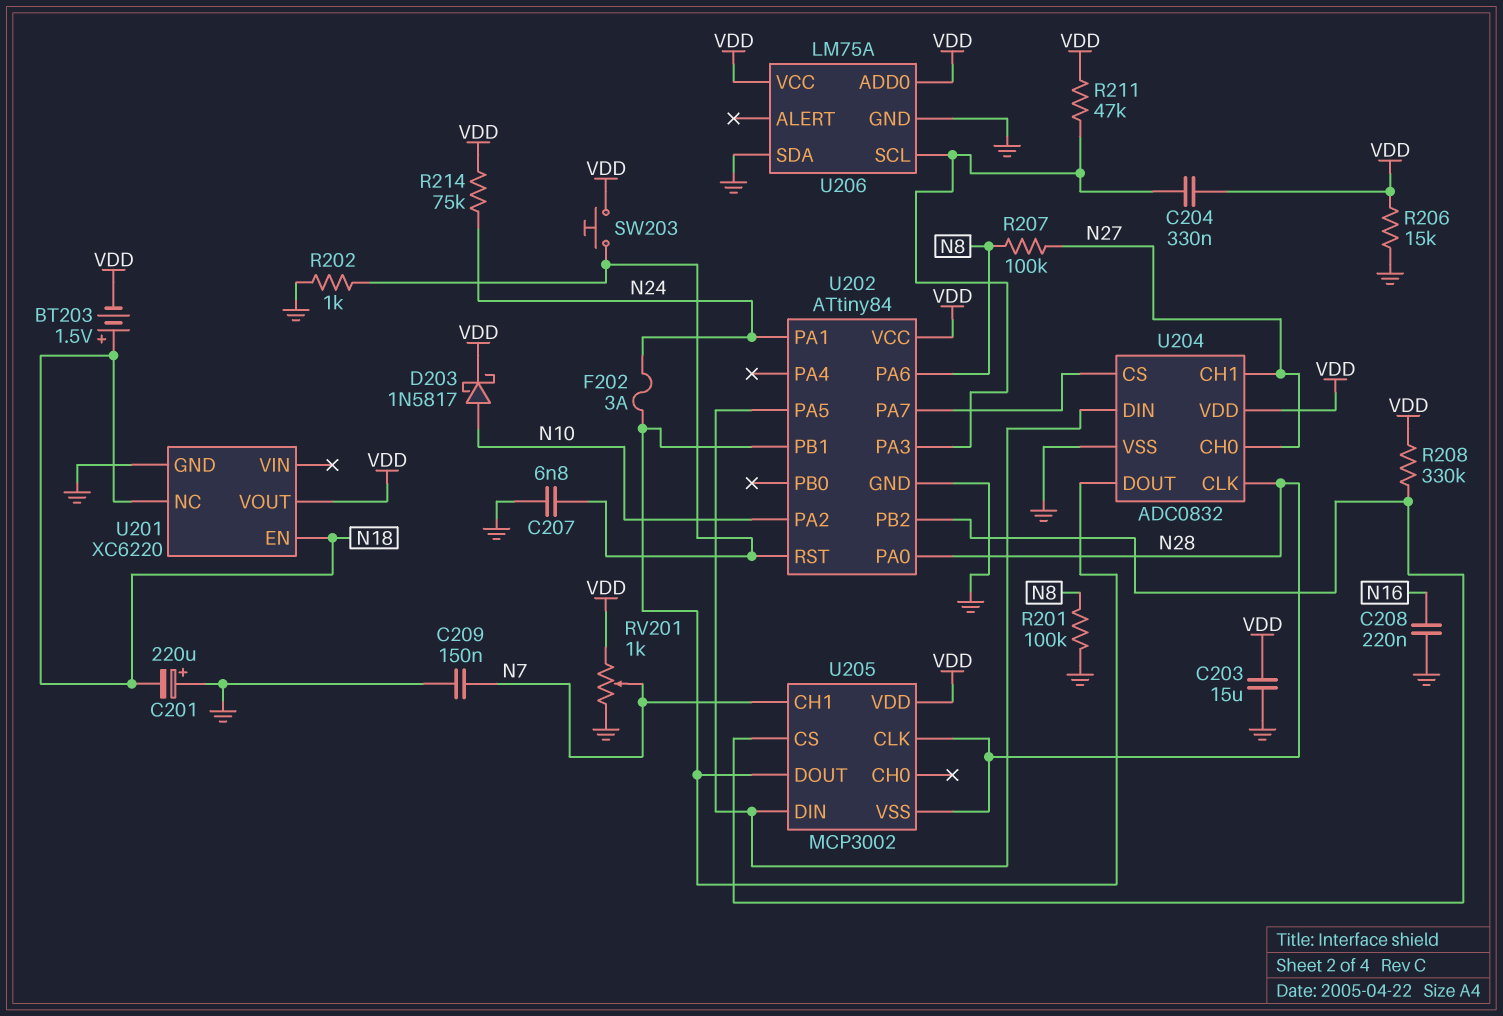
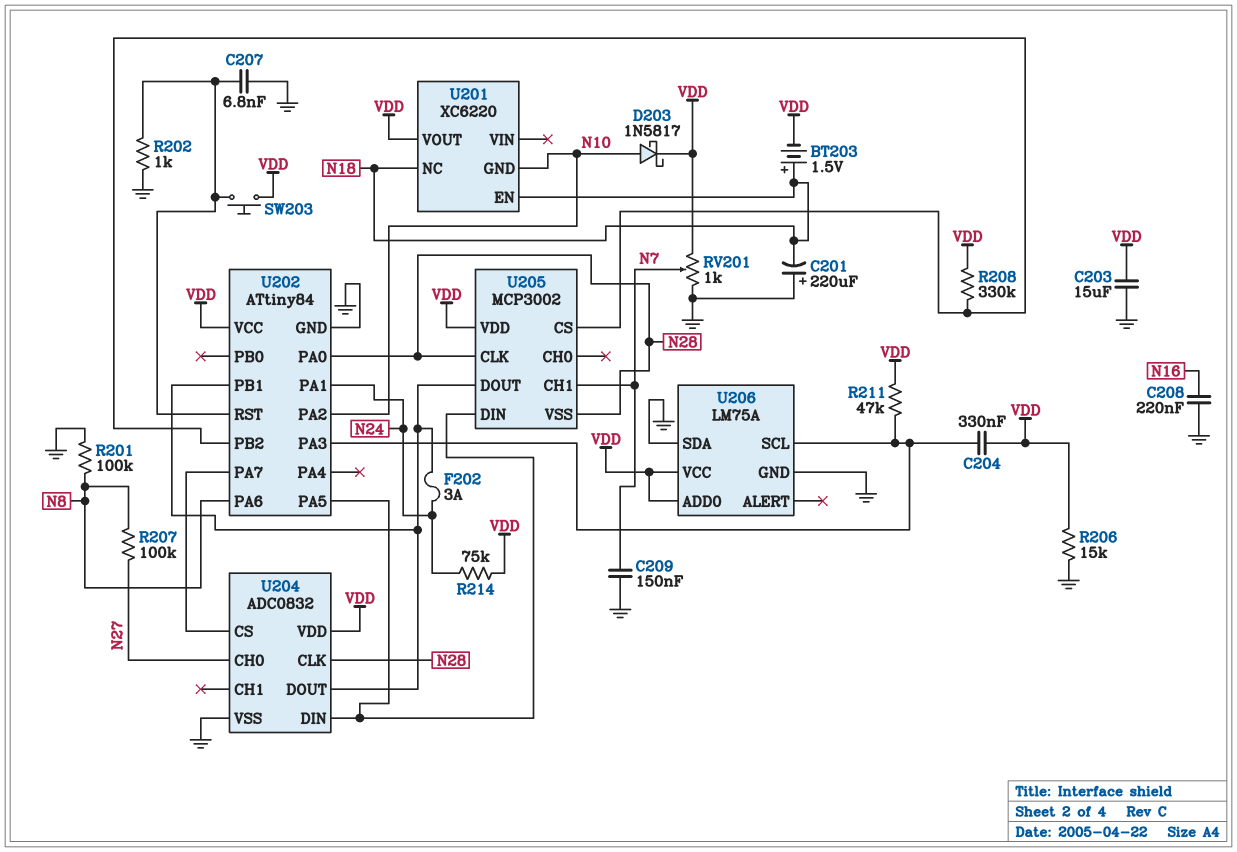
U201 pin GND: GND -> N10
U204 pin CH1: N27 -> none

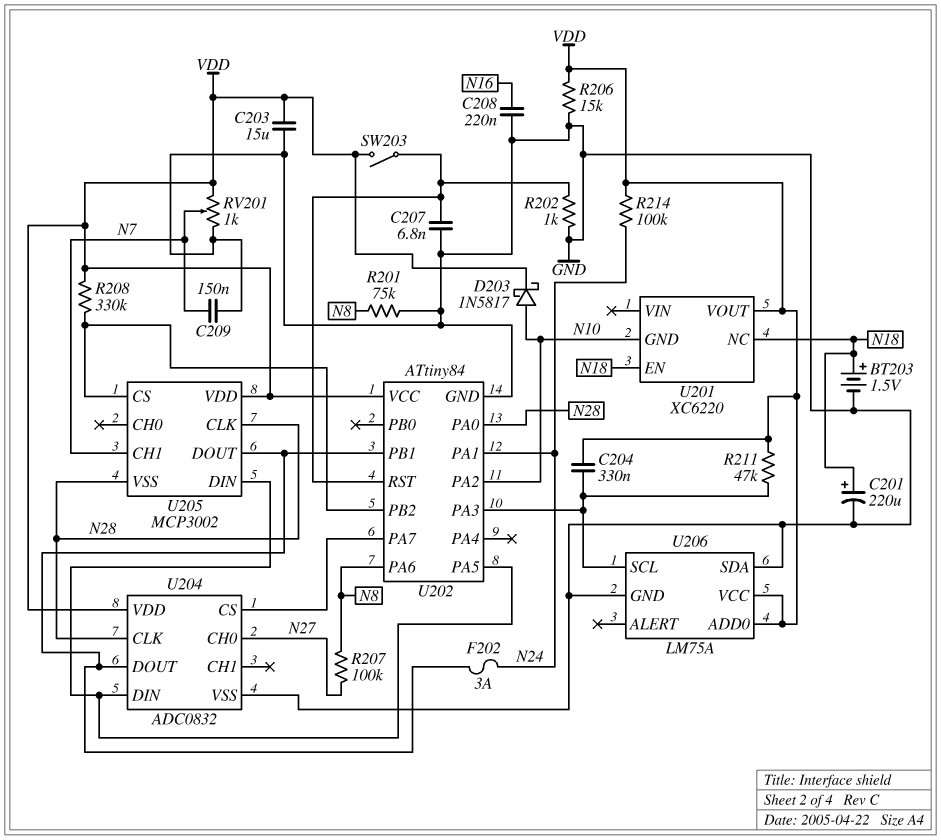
BT203: 1.5V (plus N18, minus VDD) -> 1.5V (plus N18, minus GND)
C201: 220uF (plus GND, minus N18) -> 220uF (plus N18, minus GND)
R201: 100k (GND, N8) -> 75k (GND, N8)
R214: 75k (N24, VDD) -> 100k (N24, VDD)
SW203: button (U202/RST, VDD) -> switch (U202/RST, VDD)

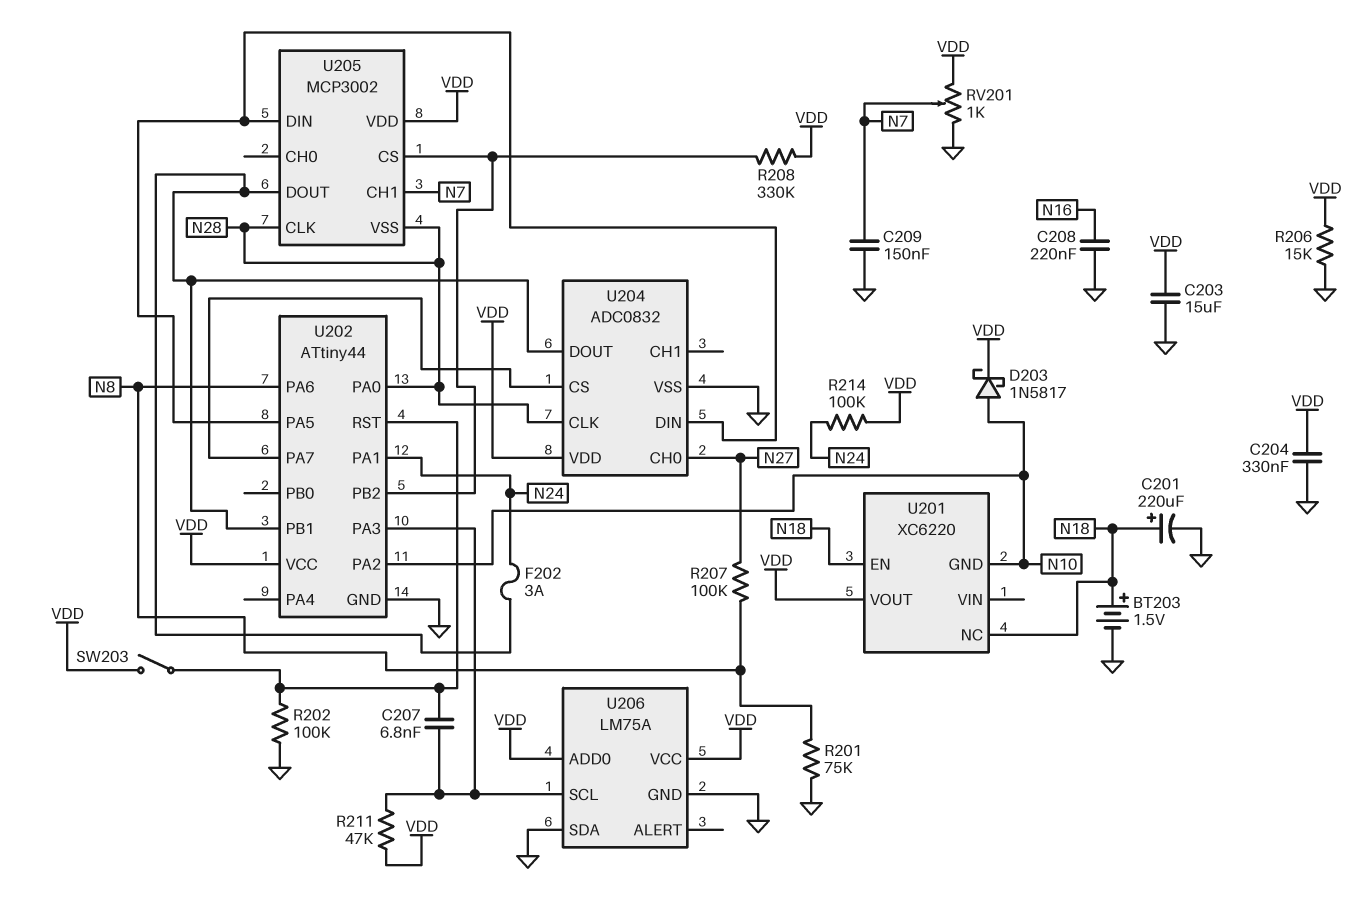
C204: 330nF (U202/PA3, VDD) -> 330nF (GND, VDD)
C207: 6.8nF (GND, U202/RST) -> 6.8nF (U202/PA3, U202/RST)
R202: 1k (GND, U202/RST) -> 100k (GND, U202/RST)
U202: ATtiny84 -> ATtiny44

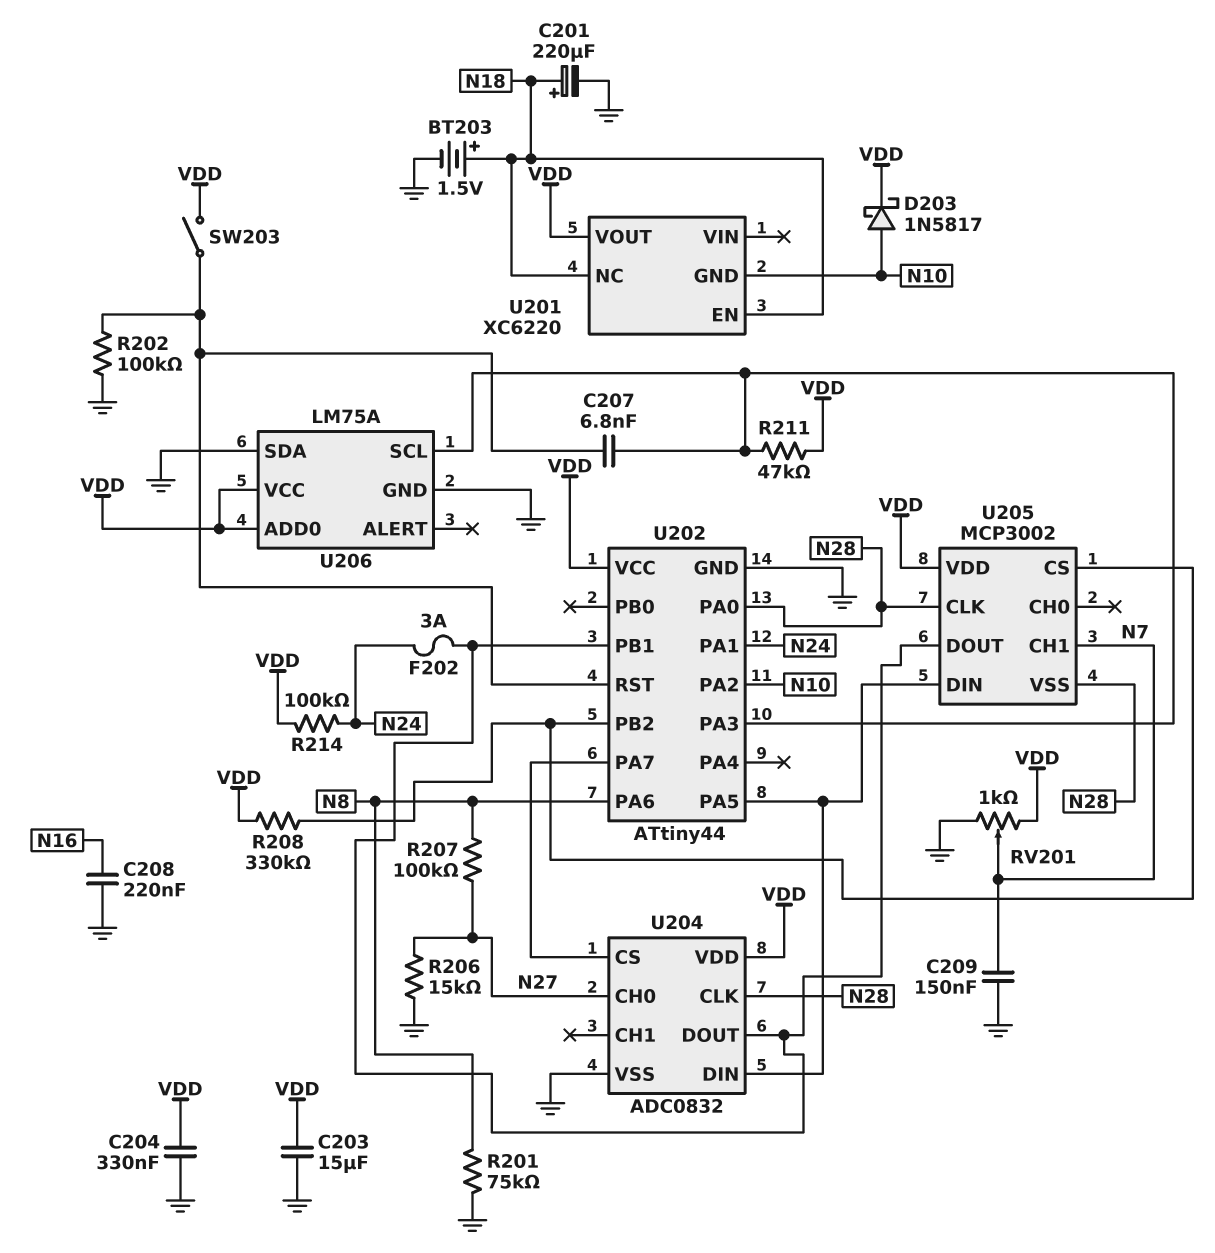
R206: 15k (GND, VDD) -> 15k (GND, N27)

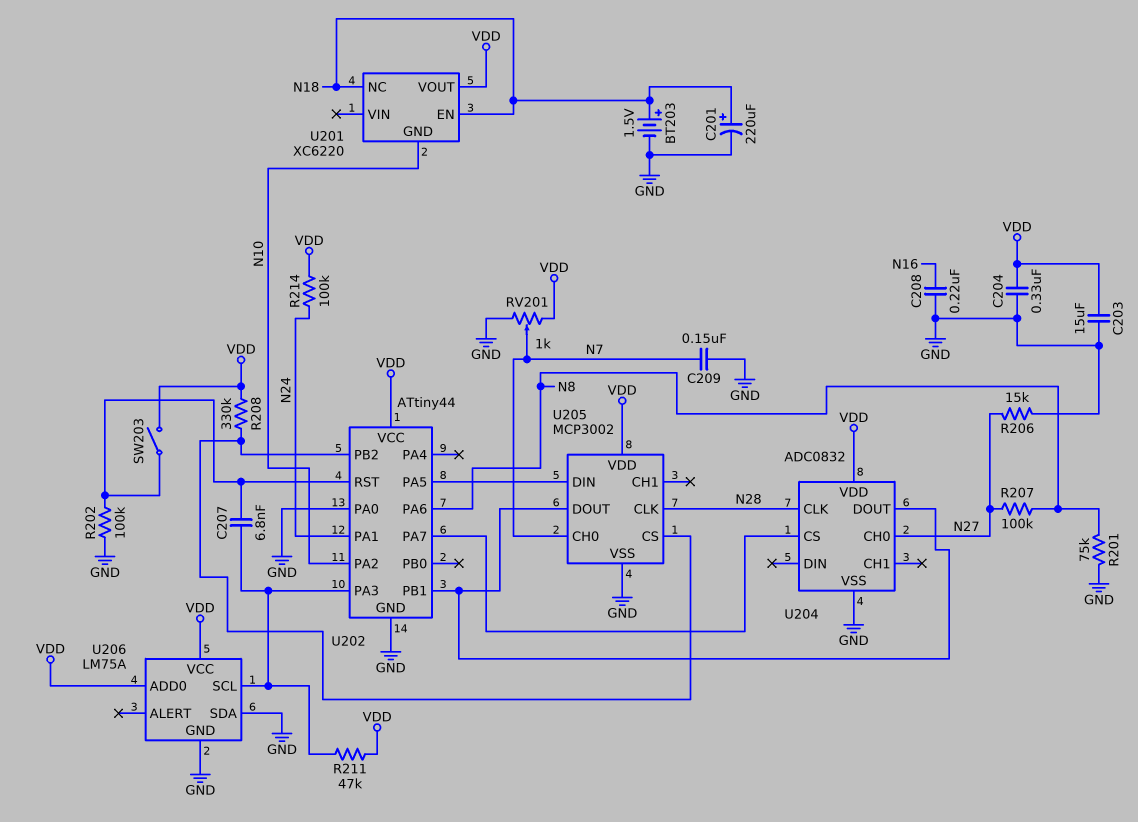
D203: schottky 1N5817 (A N10, K VDD) -> none
F202: 3A (N24, U202/PB1) -> none
U202 pin PA0: N28 -> GND
U204 pin DIN: U202/PA5 -> none
U205 pin CH0: none -> N7
U205 pin CH1: N7 -> none
U205 pin VSS: N28 -> GND

